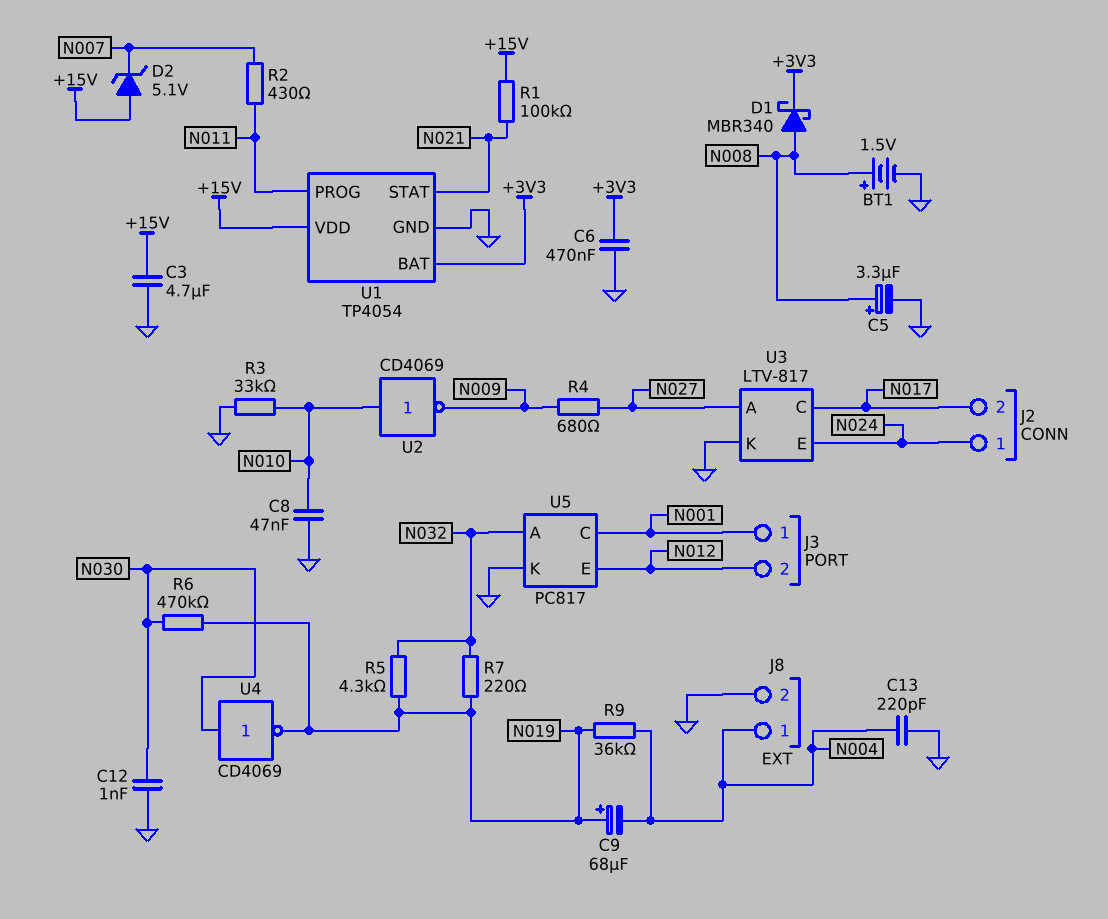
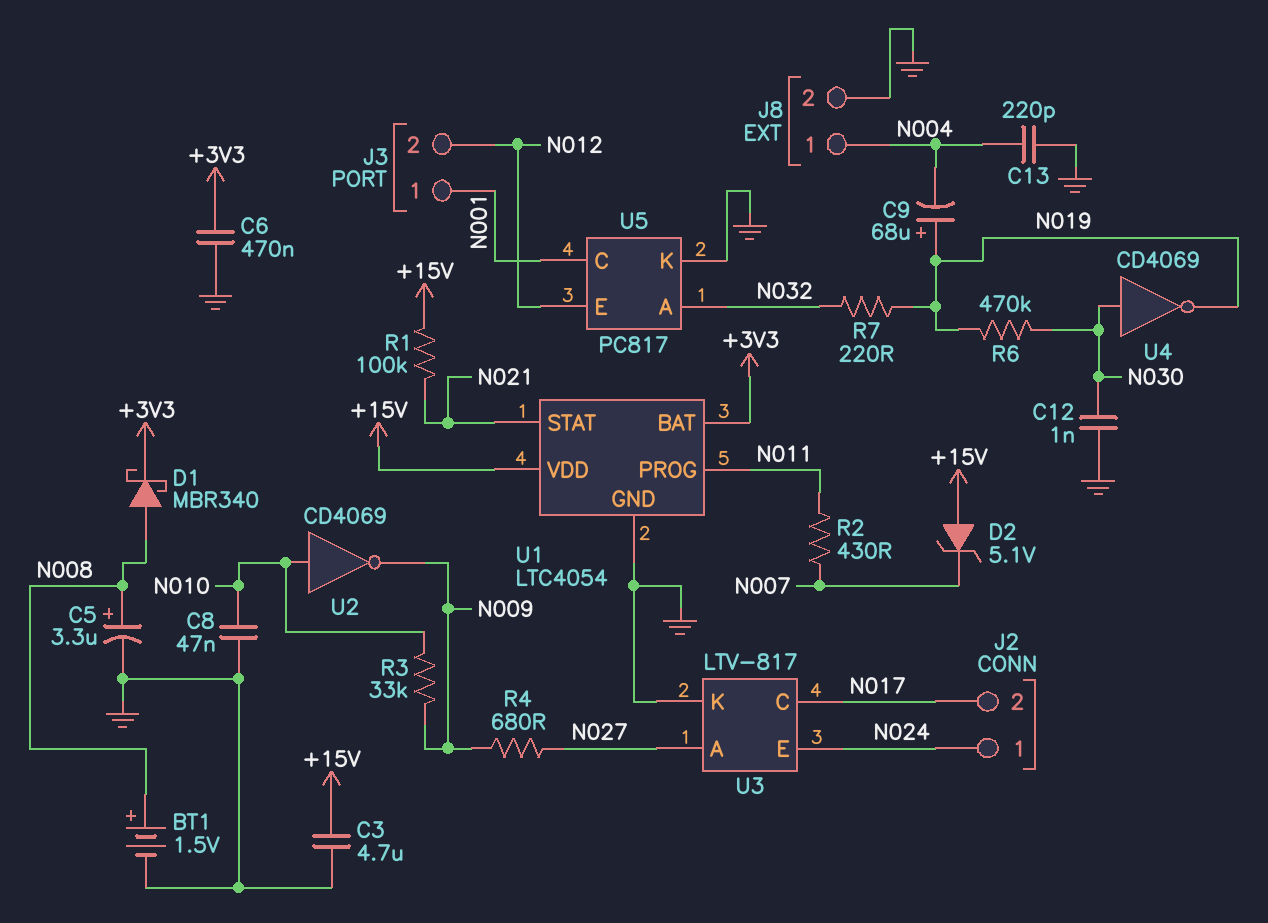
R3: 33k (GND, N010) -> 33k (N009, N010)
R5: 4.3k (N019, N032) -> none
R9: 36k (N004, N019) -> none
U1: TP4054 -> LTC4054

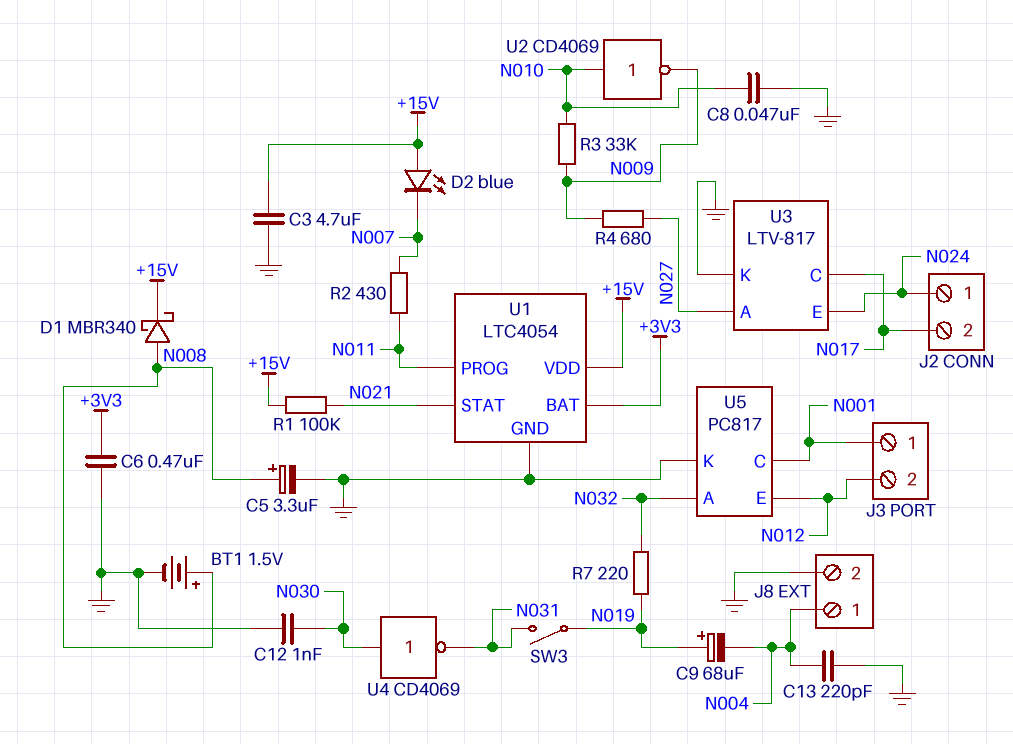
D1: schottky MBR340 (A N008, K +3V3) -> schottky MBR340 (A N008, K +15V)
D2: zener 5.1V (A +15V, K N007) -> LED blue (A +15V, K N007)
R6: 470k (N019, N030) -> none
SW3: none -> switch (N019, N031)
U4: NOT CD4069 (in N030, out N019) -> NOT CD4069 (in N030, out N031)

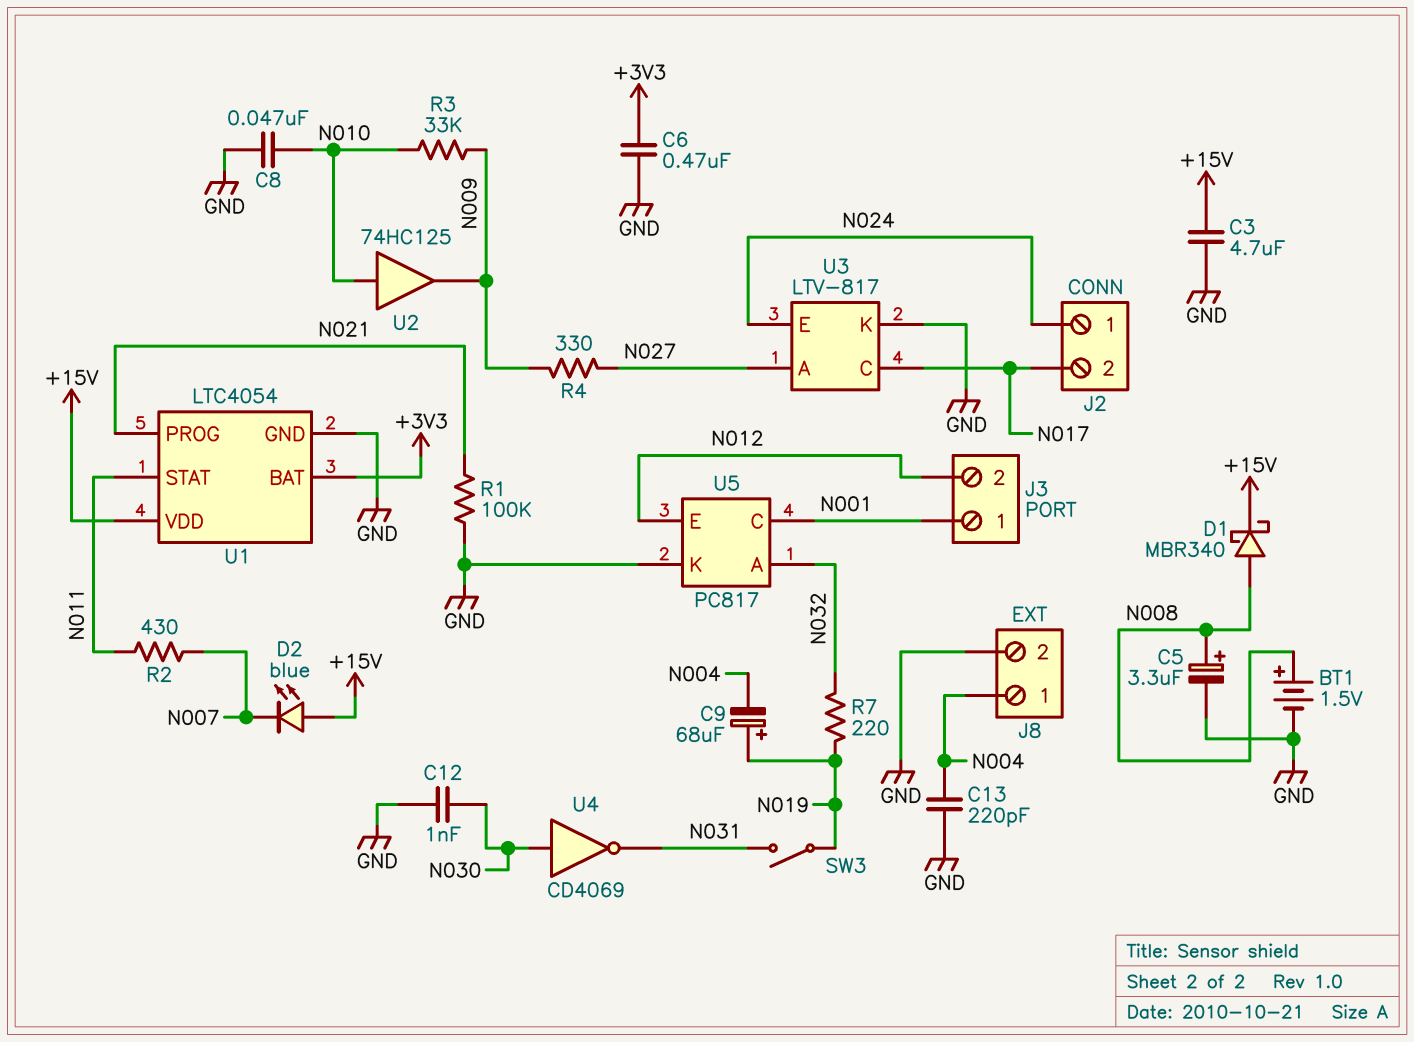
R1: 100k (+15V, N021) -> 100k (GND, N021)
R4: 680 (N009, N027) -> 330 (N009, N027)
U1 pin PROG: N011 -> N021
U1 pin STAT: N021 -> N011
U2: NOT CD4069 (in N010, out N009) -> buffer 74HC125 (in N010, out N009)

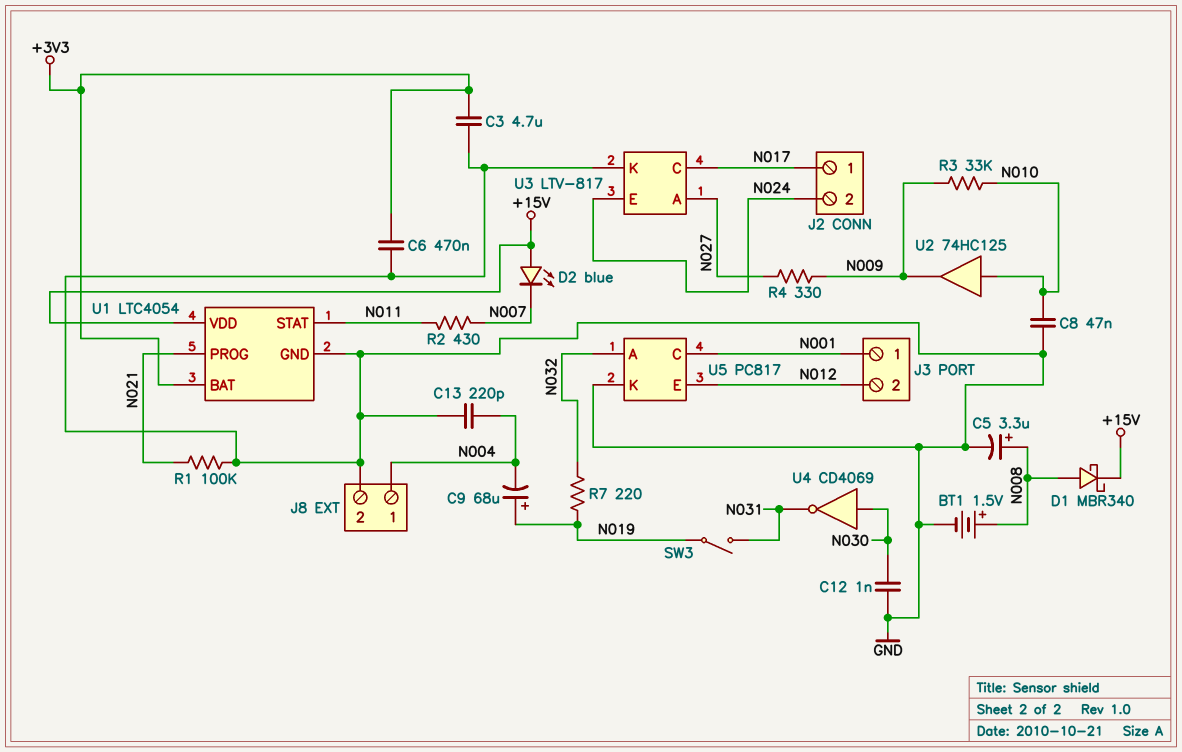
C3: 4.7uF (+15V, GND) -> 4.7uF (+3V3, GND)
J2 pin 1: N024 -> N017
J2 pin 2: N017 -> N024

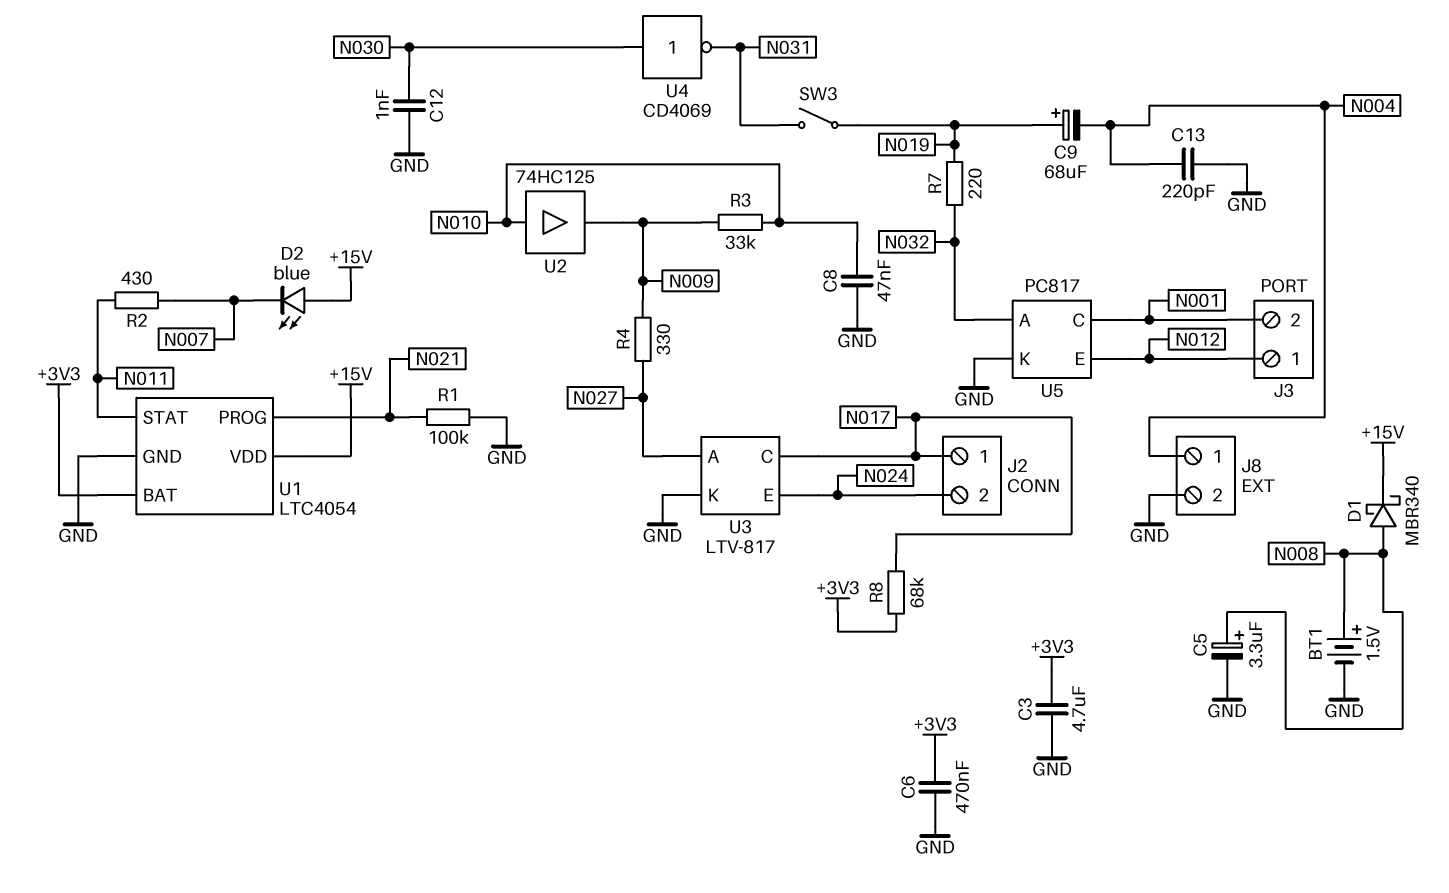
J3 pin 1: N001 -> N012
J3 pin 2: N012 -> N001
R8: none -> 68k (+3V3, N017)

